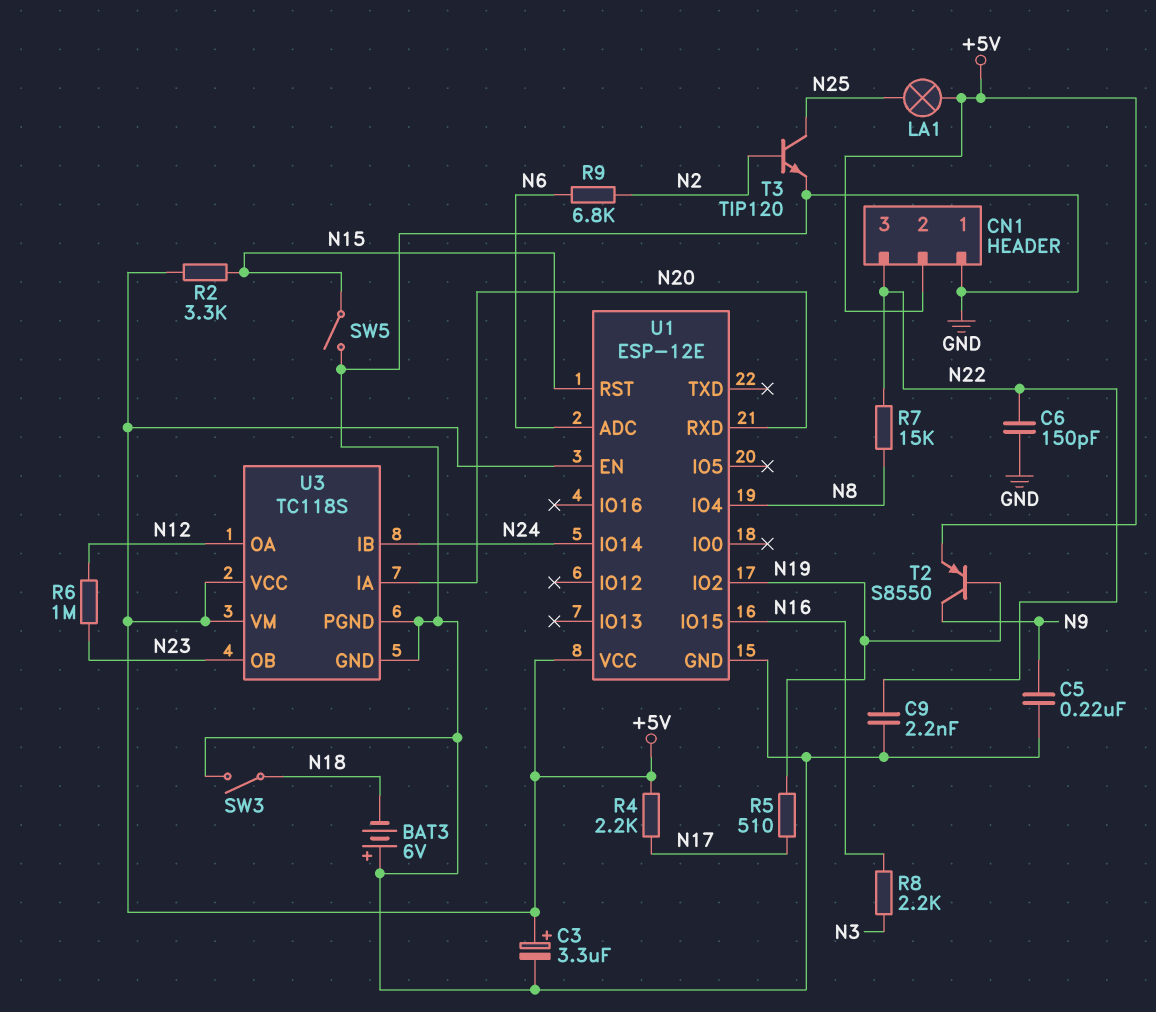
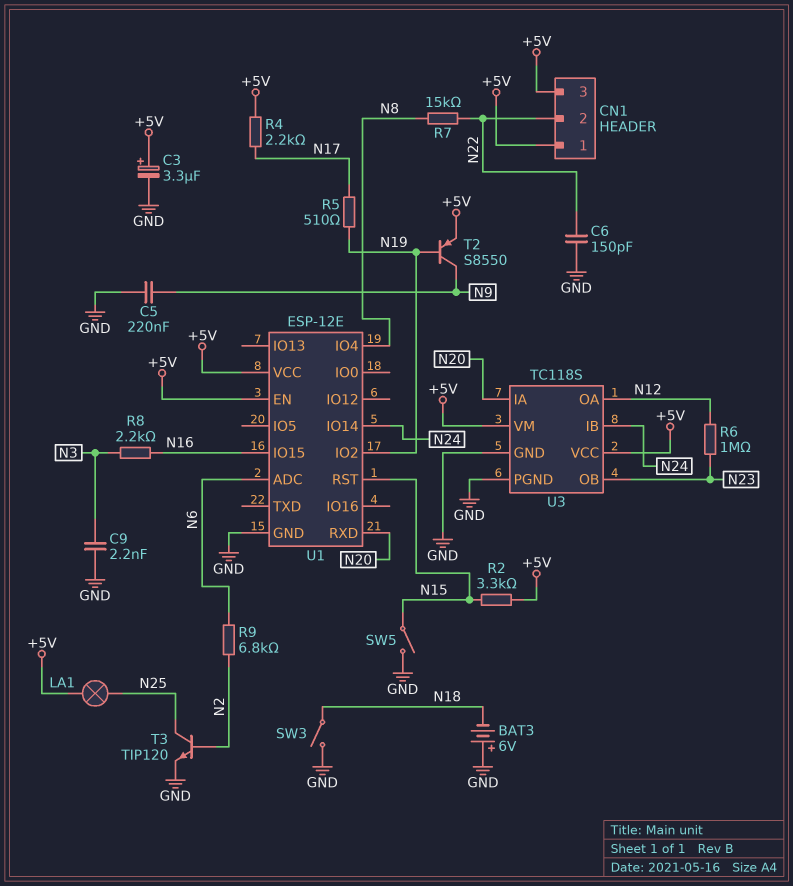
C9: 2.2nF (GND, N22) -> 2.2nF (GND, N3)
CN1 pin 1: GND -> +5V
CN1 pin 2: +5V -> N22
CN1 pin 3: N22 -> +5V

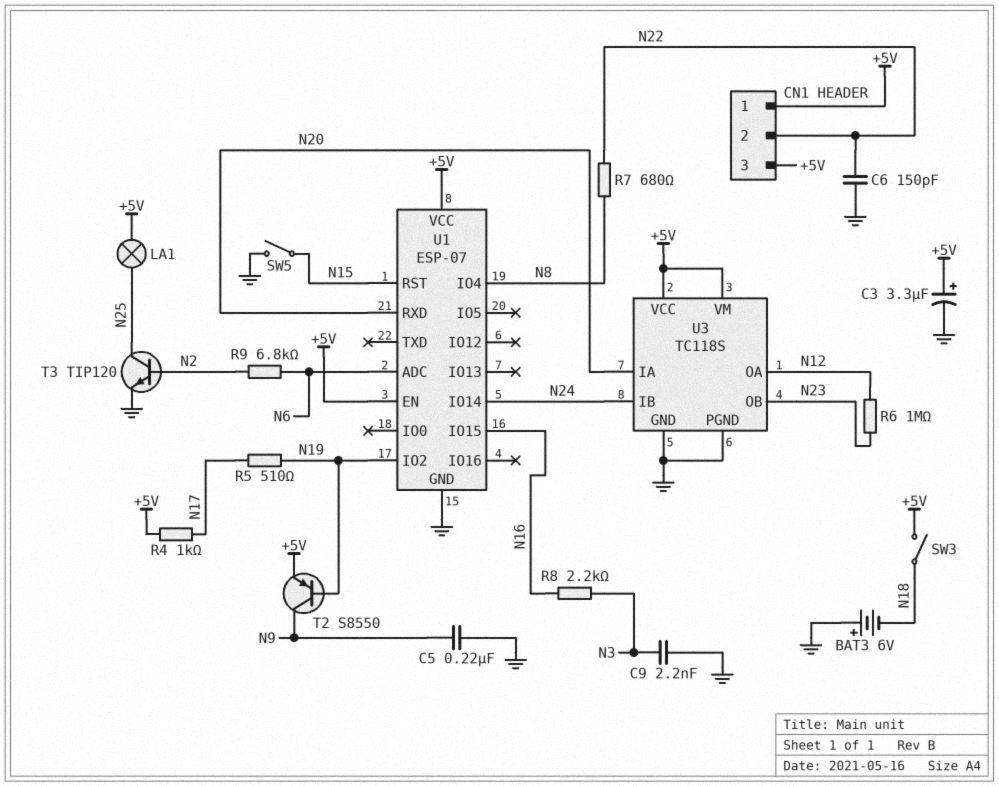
R2: 3.3k (+5V, N15) -> none
R4: 2.2k (+5V, N17) -> 1k (+5V, N17)
R7: 15k (N8, N22) -> 680 (N8, N22)
SW3: switch (GND, N18) -> switch (+5V, N18)
U1: ESP-12E -> ESP-07

